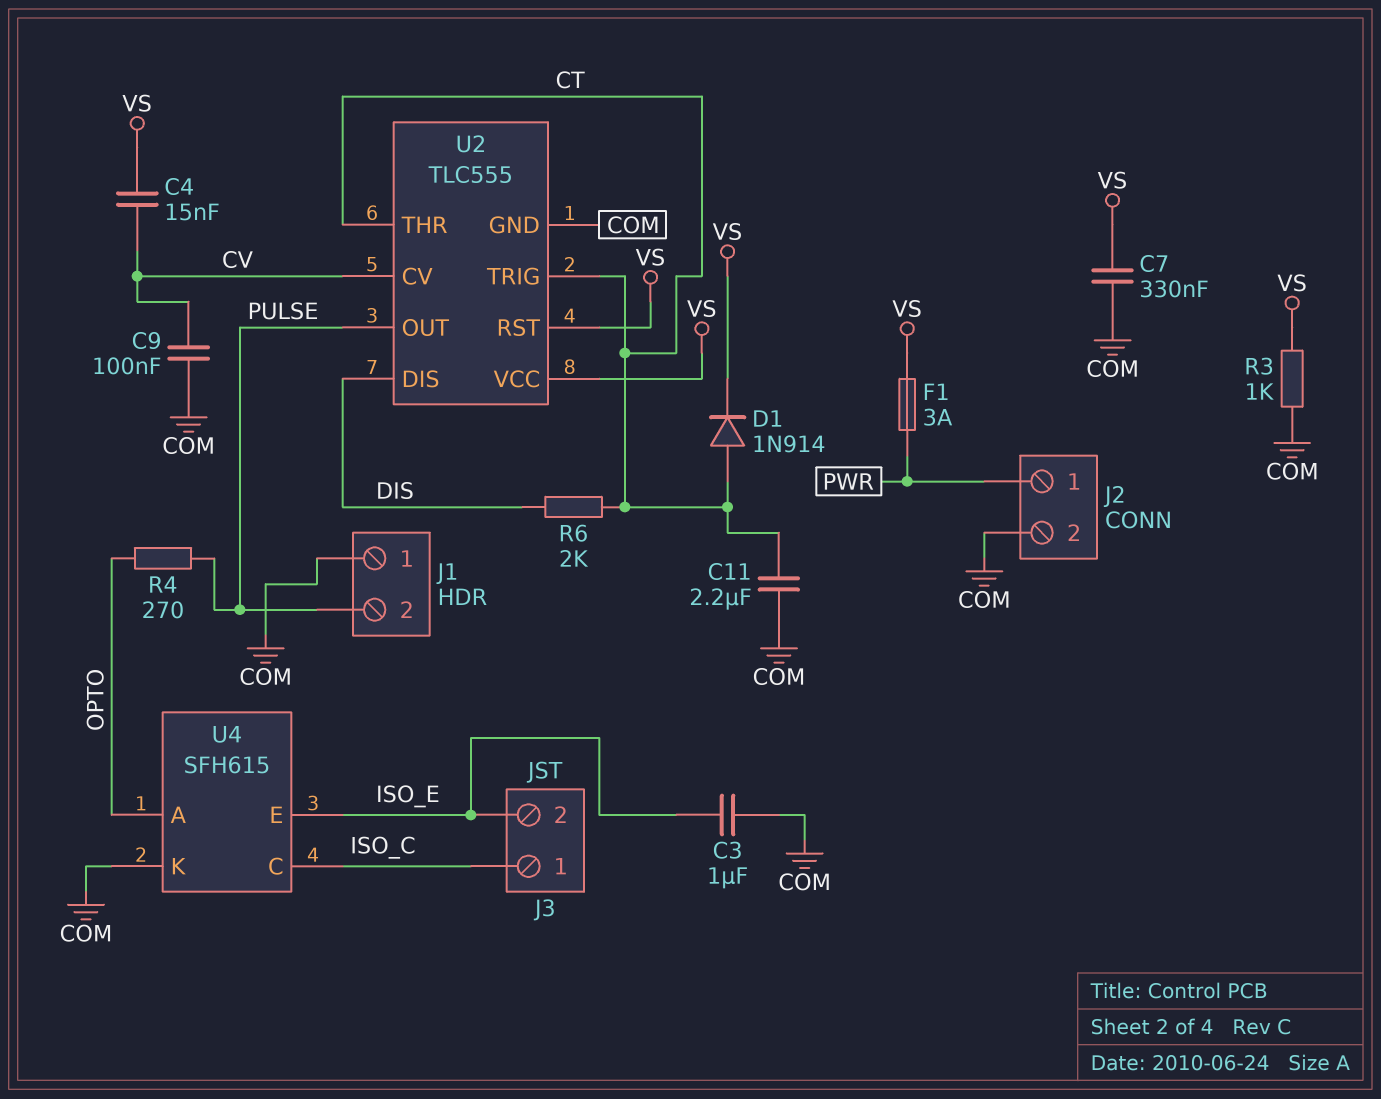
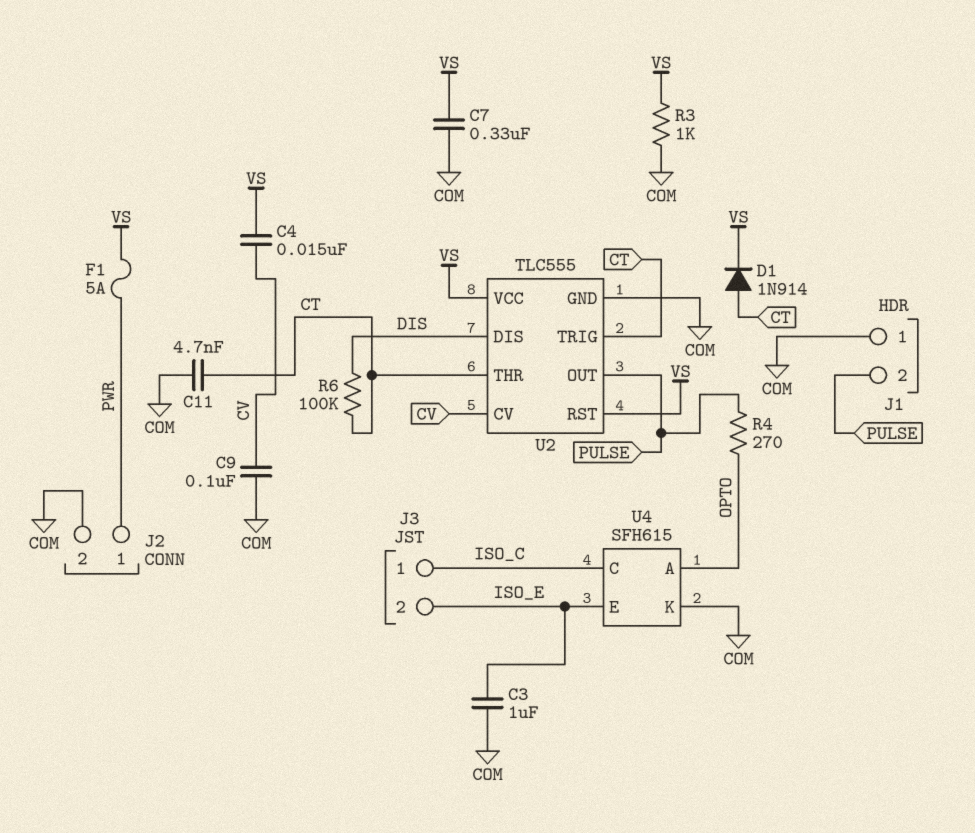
C11: 2.2uF (COM, CT) -> 4.7nF (COM, CT)
F1: 3A (PWR, VS) -> 5A (PWR, VS)
R6: 2k (CT, DIS) -> 100k (CT, DIS)

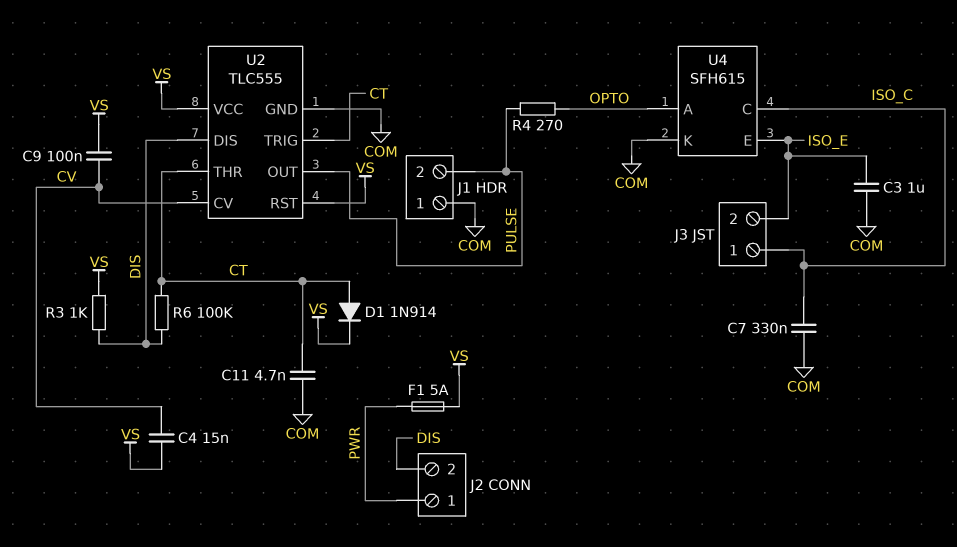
C7: 330nF (COM, VS) -> 330nF (COM, ISO_C)
C9: 100nF (COM, CV) -> 100nF (CV, VS)
J2 pin 2: COM -> DIS
R3: 1k (COM, VS) -> 1k (DIS, VS)

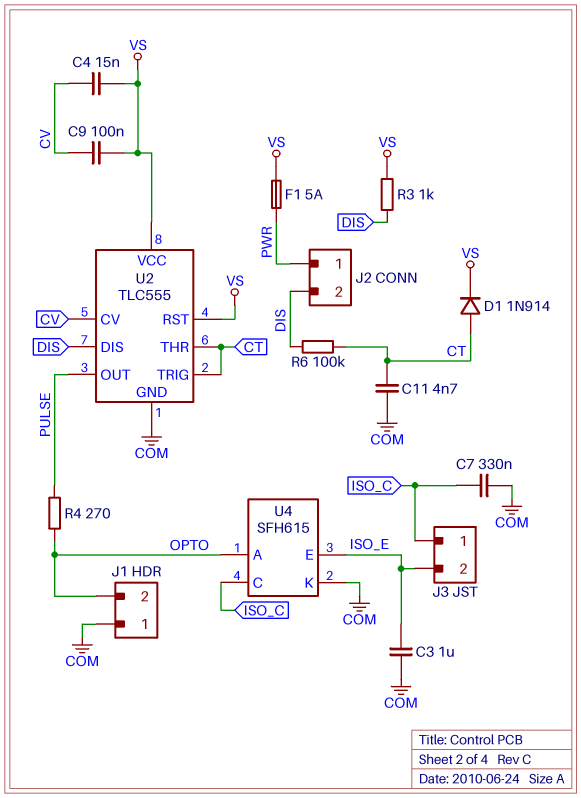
J1 pin 2: PULSE -> OPTO

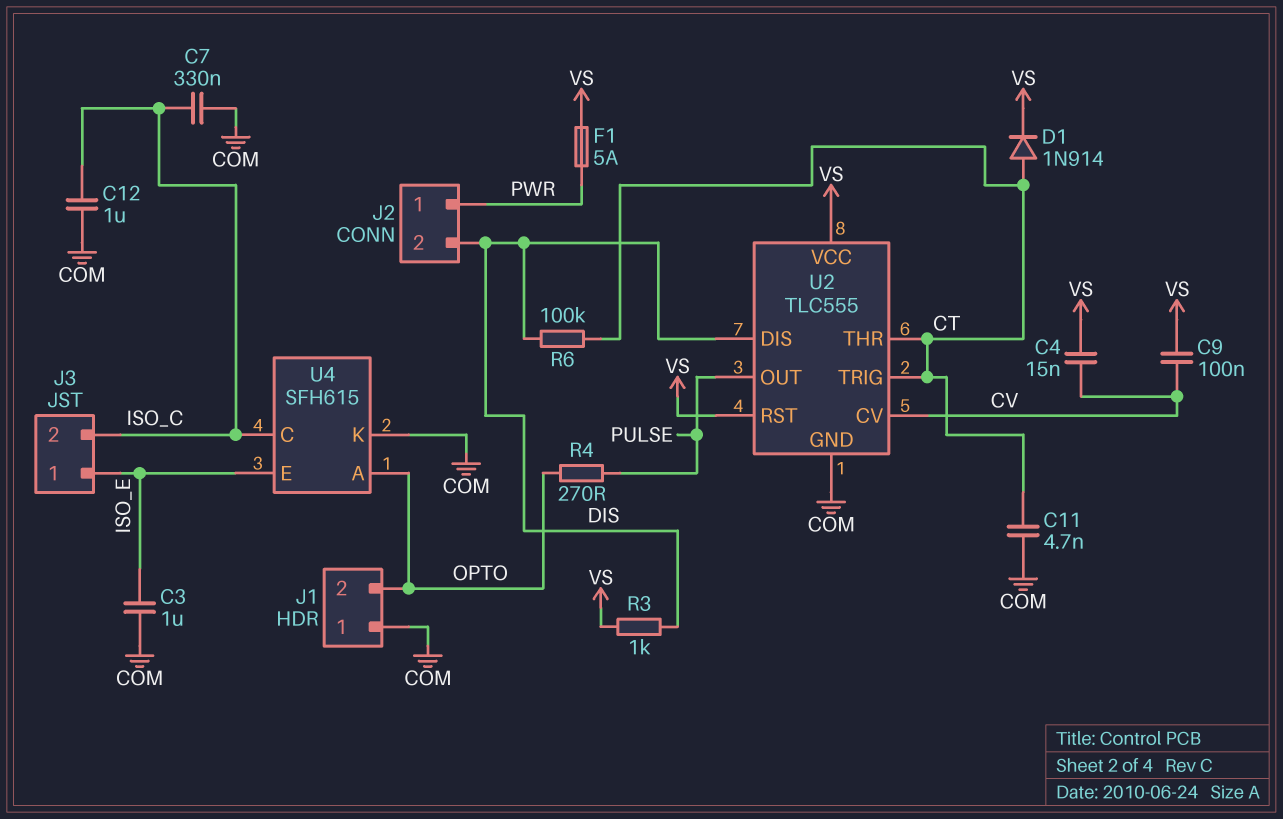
C12: none -> 1uF (COM, ISO_C)
J3 pin 1: ISO_C -> ISO_E
J3 pin 2: ISO_E -> ISO_C

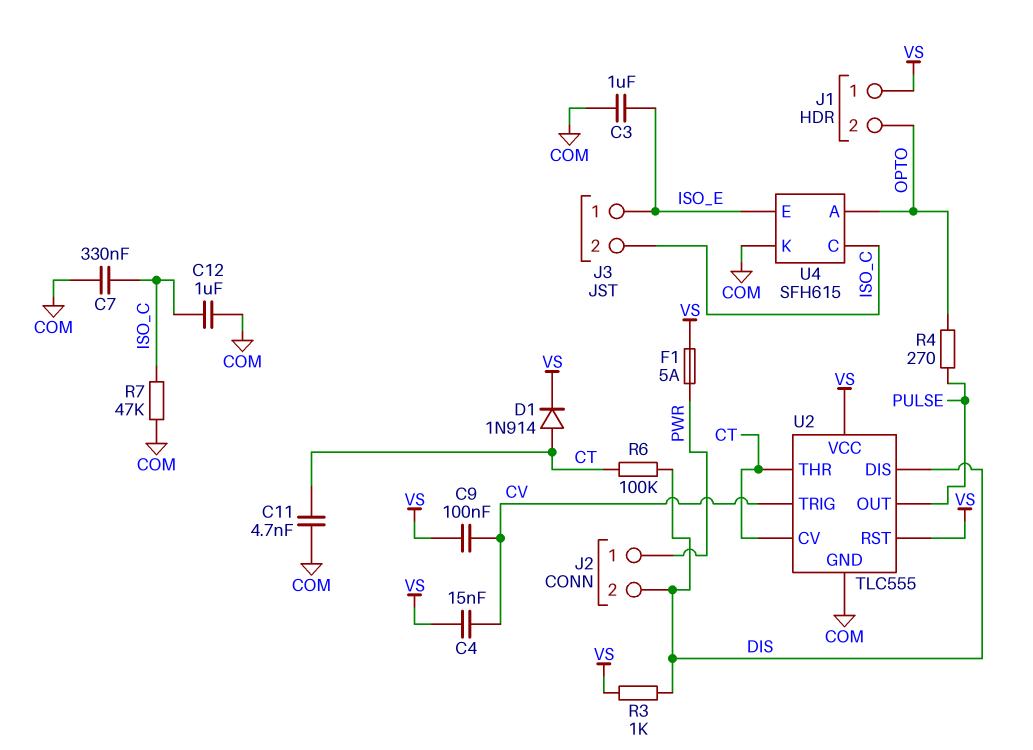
J1 pin 1: COM -> VS
R7: none -> 47k (COM, ISO_C)
U2 pin CV: CV -> CT
U2 pin TRIG: CT -> CV

